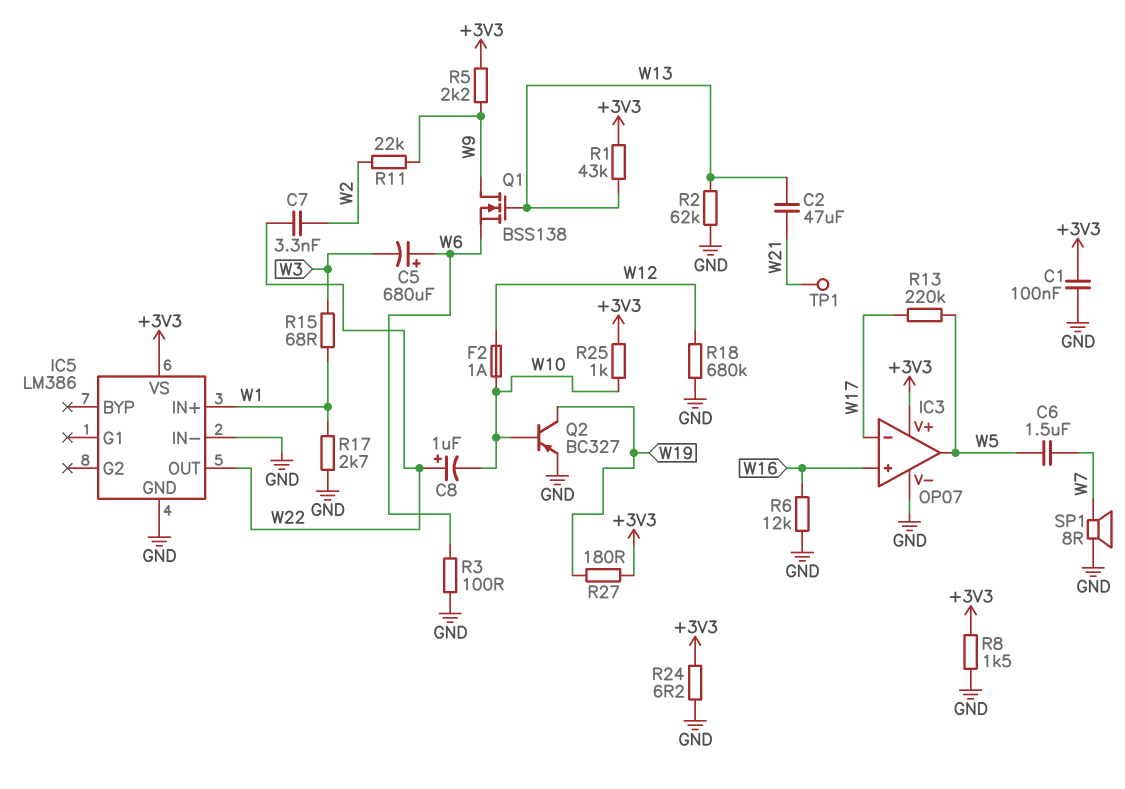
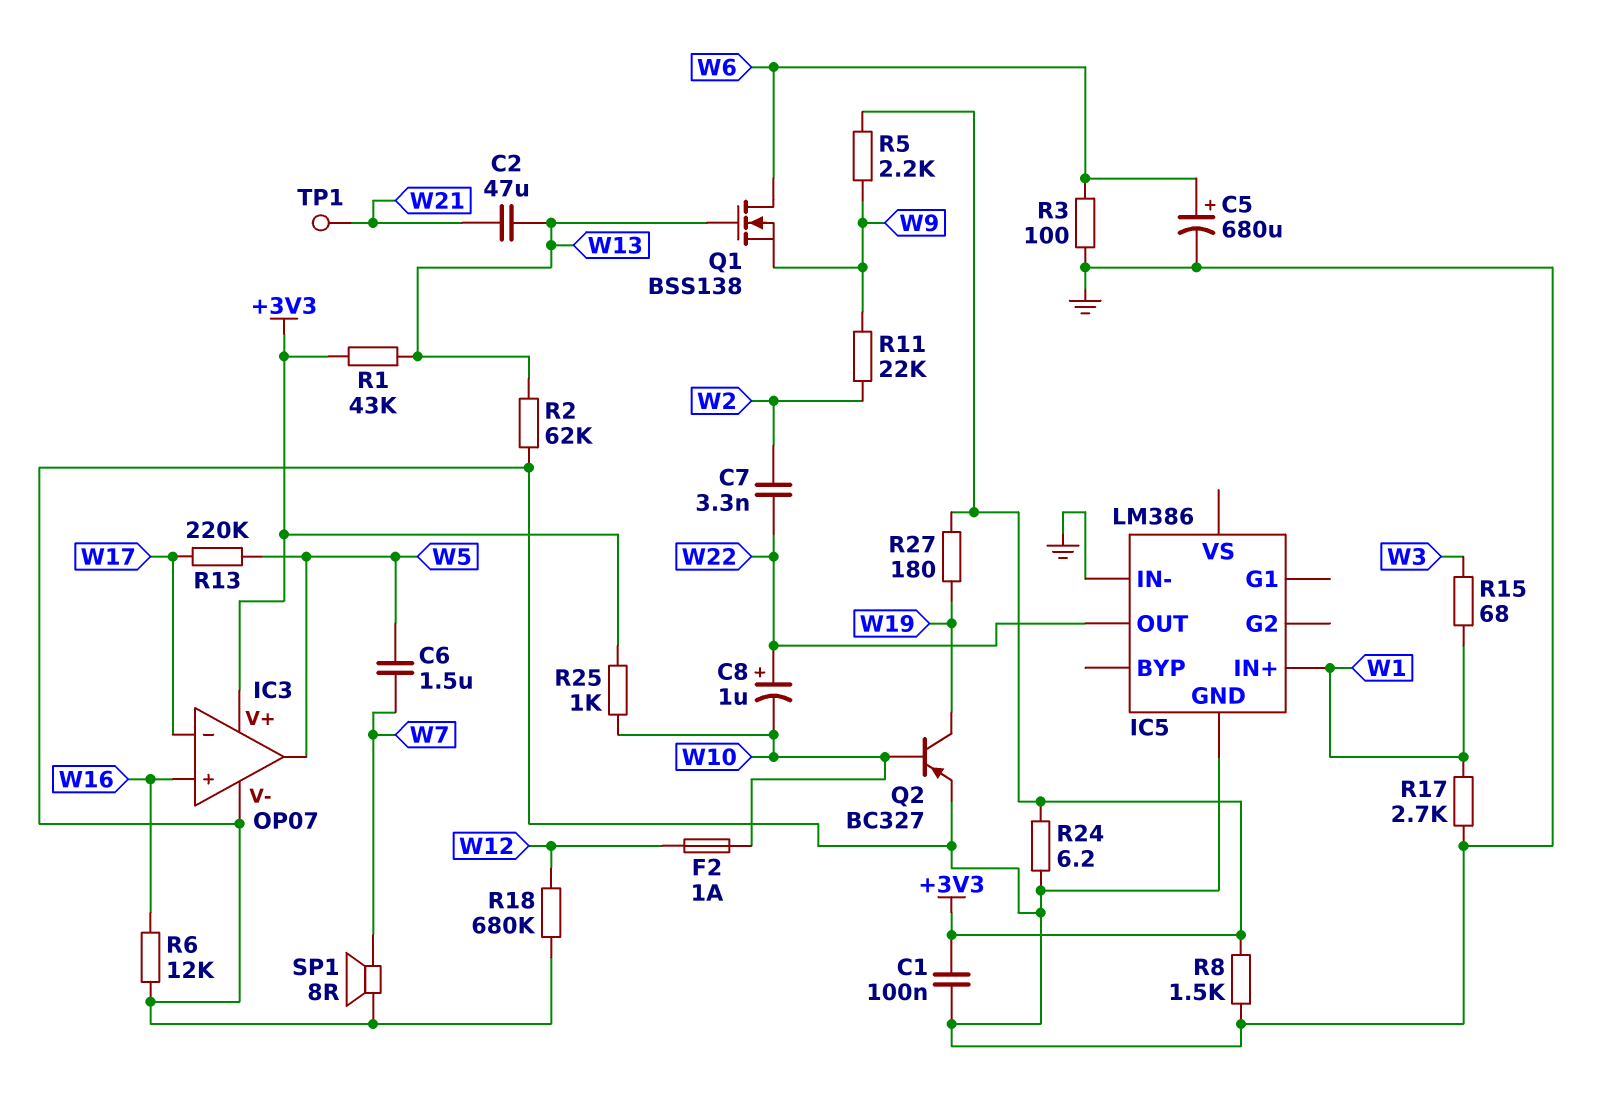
C5: 680uF (plus W6, minus W3) -> 680uF (plus W6, minus GND)
IC5 pin VS: +3V3 -> none
Q1: NMOS BSS138 (G W13, D W9, S W6) -> NMOS BSS138 (G W13, D W6, S W9)

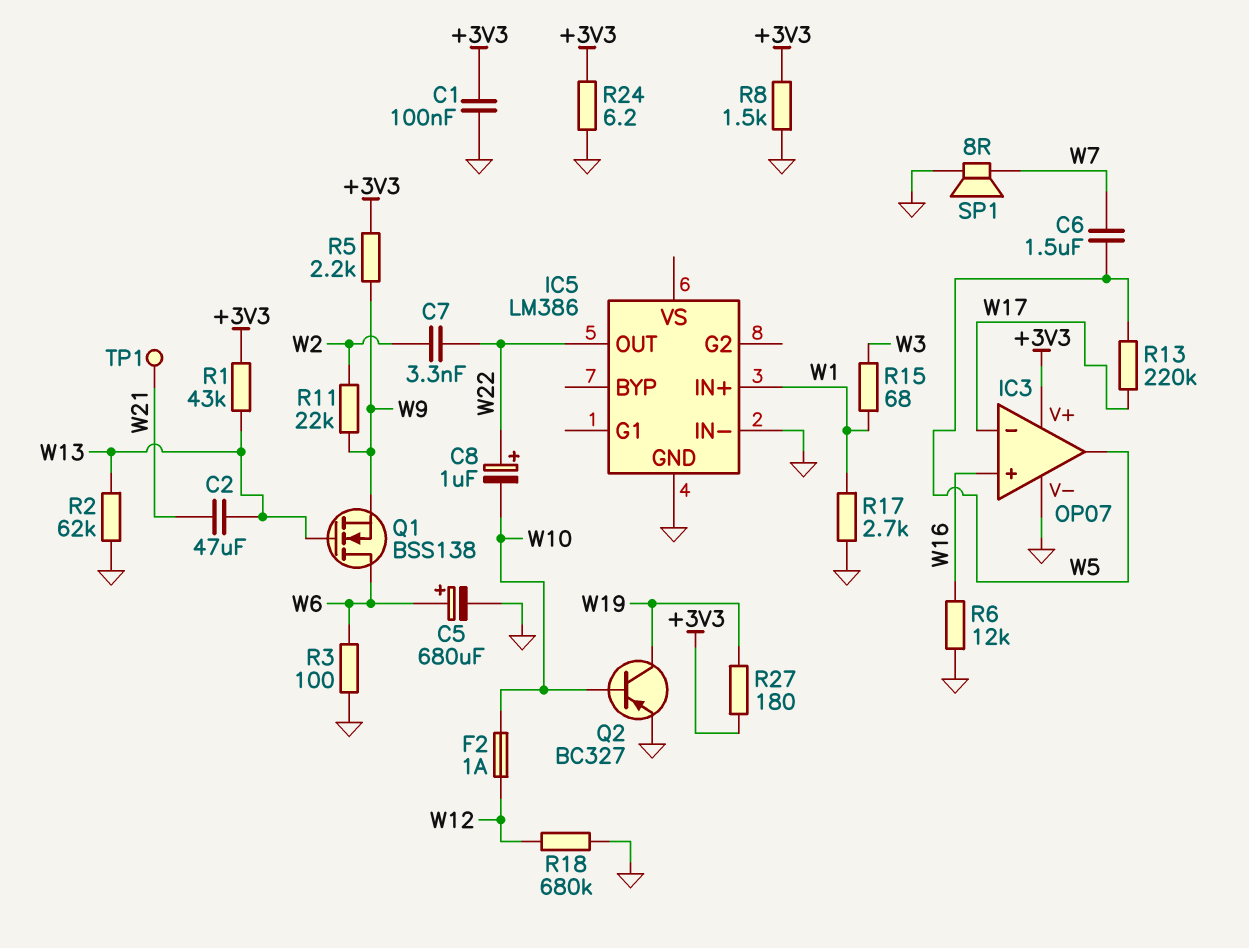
R25: 1k (+3V3, W10) -> none

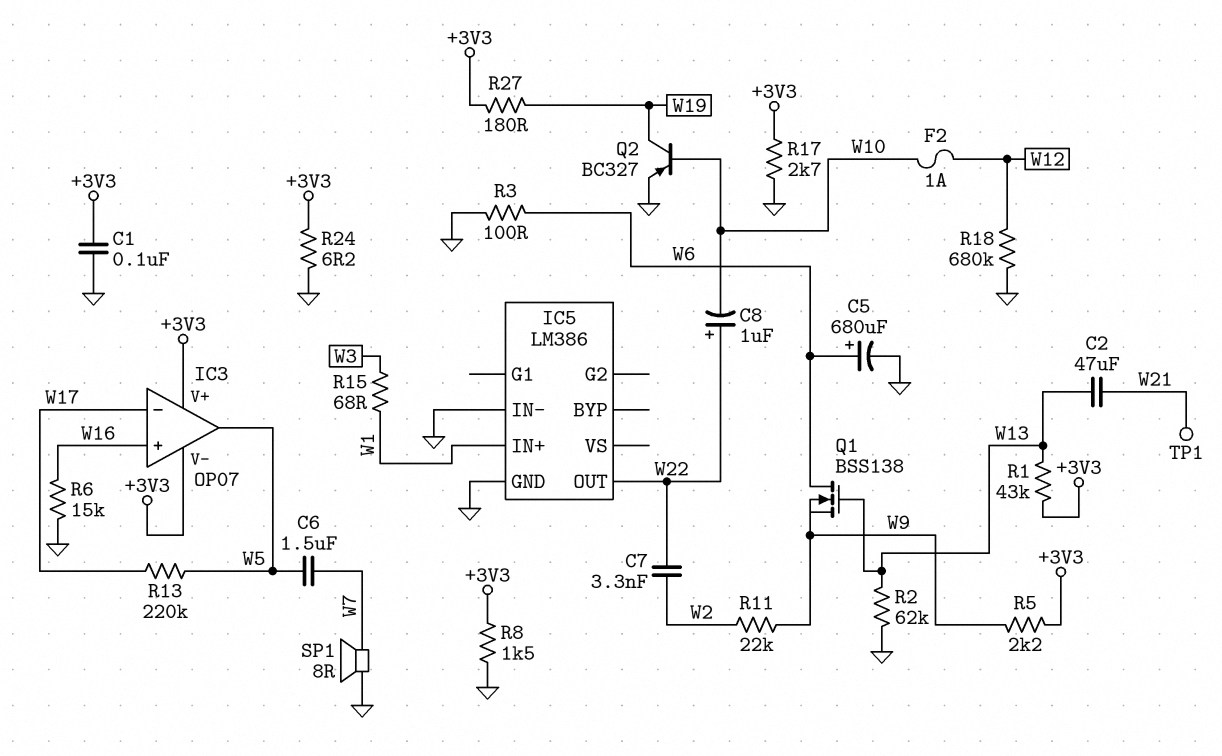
IC3 pin V-: GND -> +3V3
R6: 12k (GND, W16) -> 15k (GND, W16)
R17: 2.7k (GND, W1) -> 2.7k (+3V3, GND)

